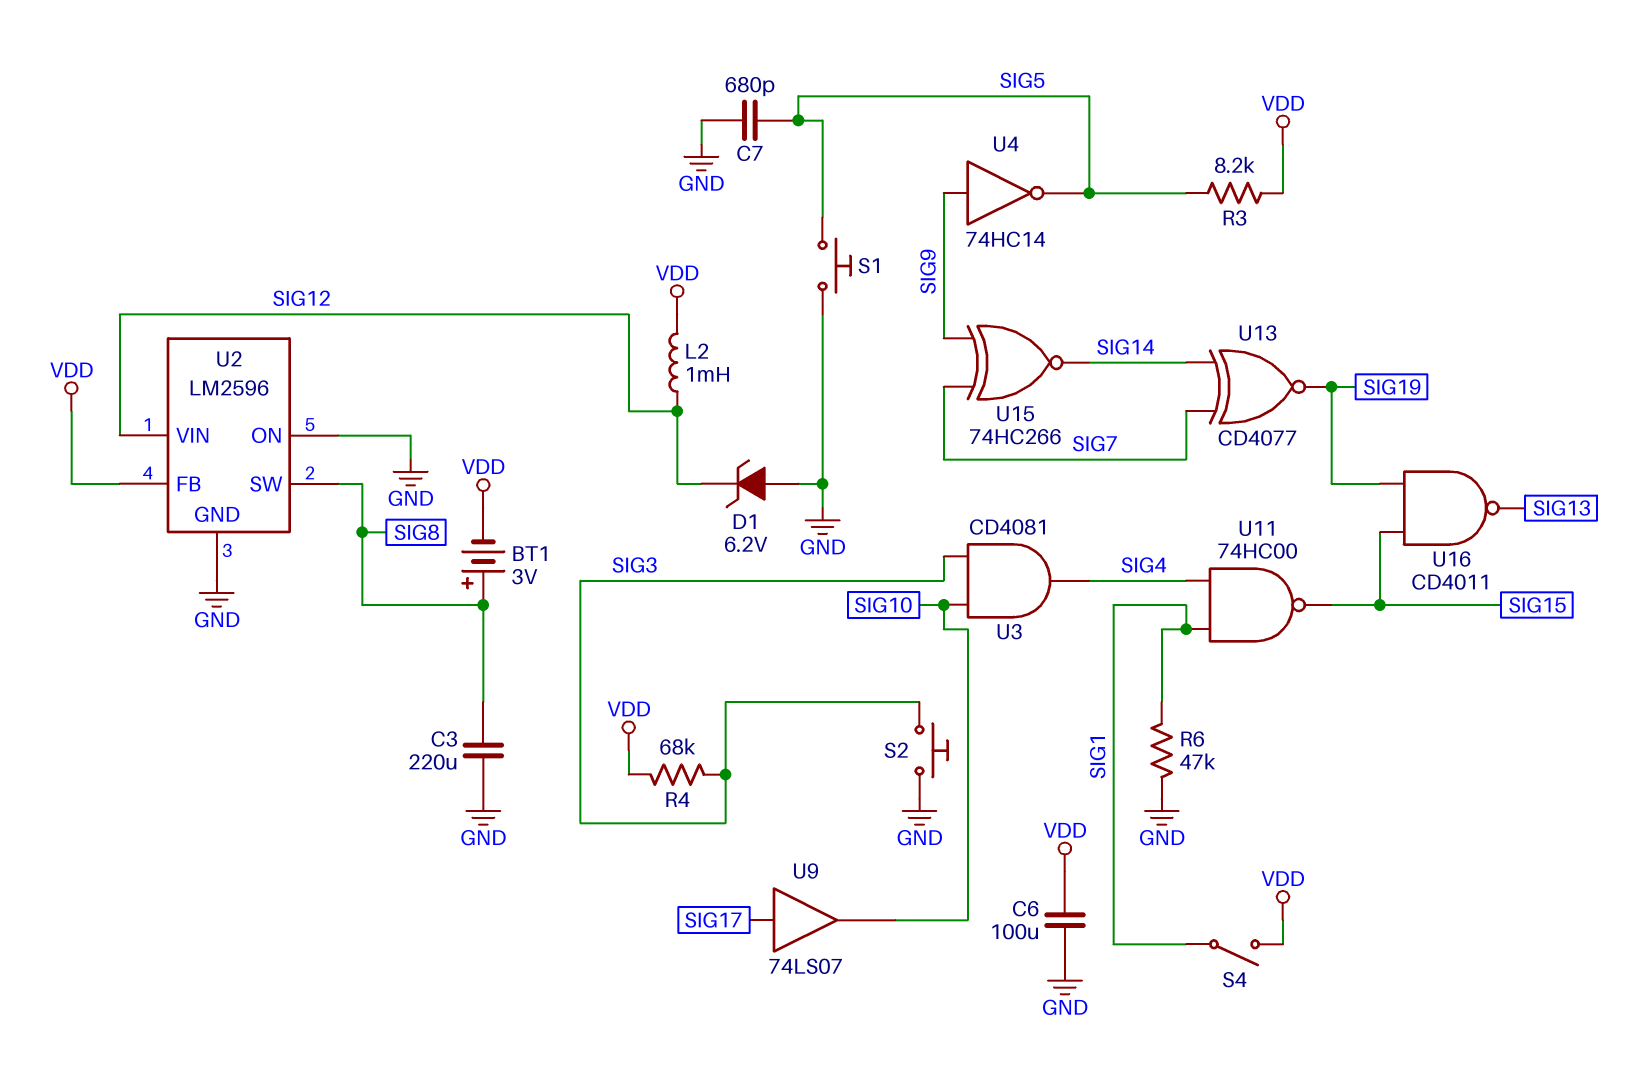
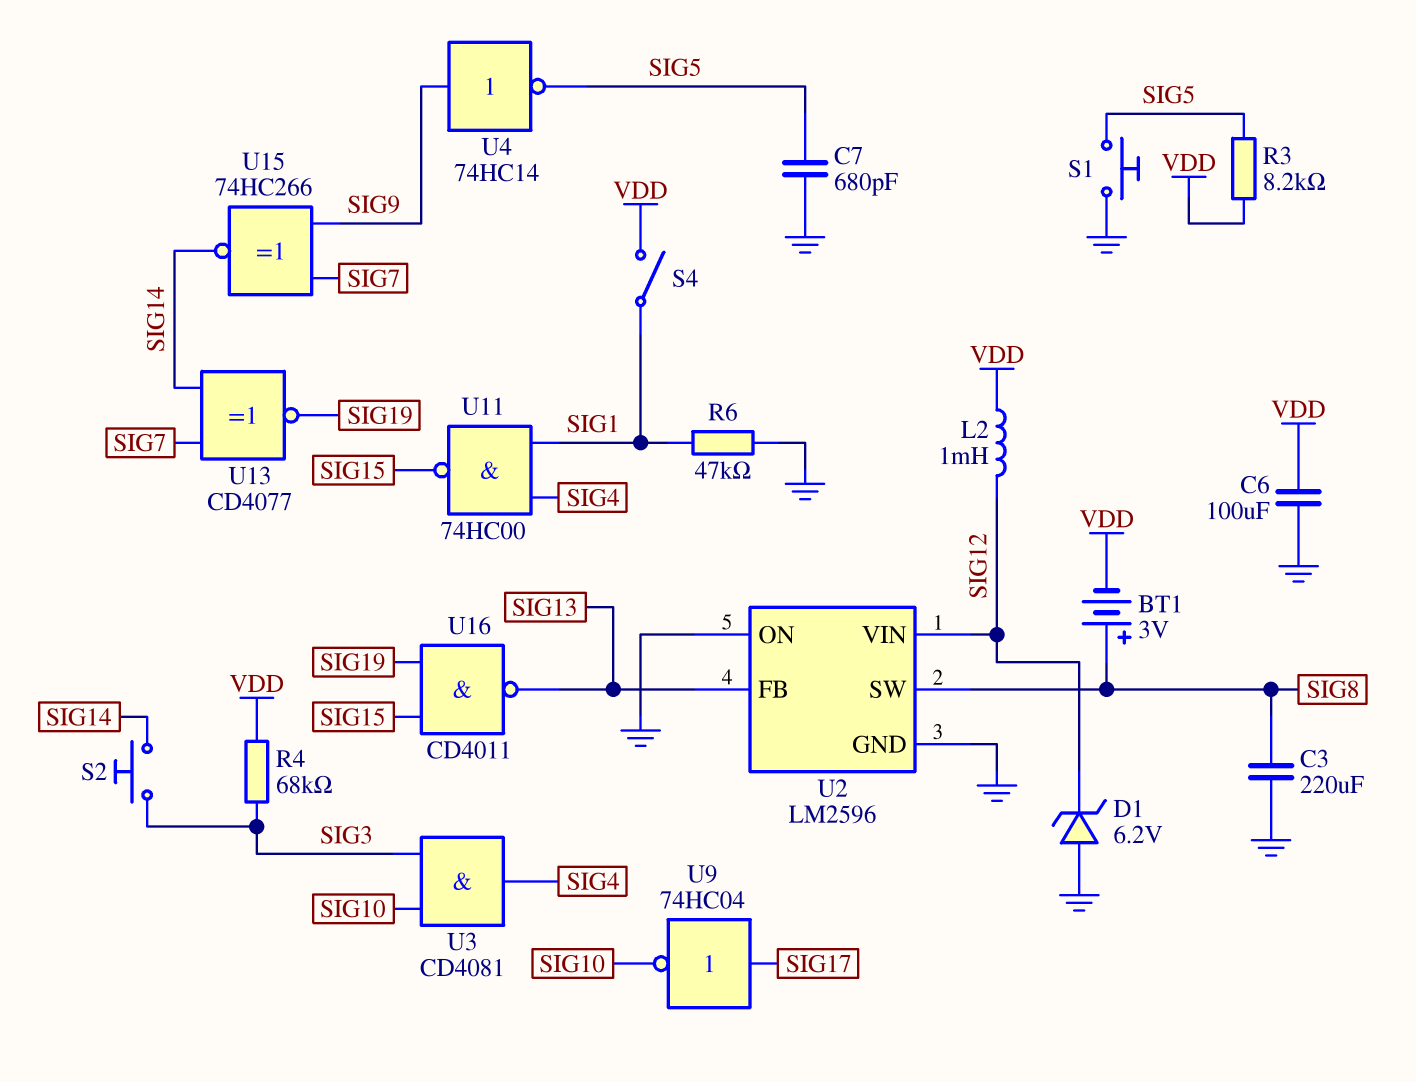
S2: button (GND, SIG3) -> button (SIG3, SIG14)
U2 pin FB: VDD -> SIG13
U9: buffer 74LS07 (in SIG17, out SIG10) -> NOT 74HC04 (in SIG17, out SIG10)

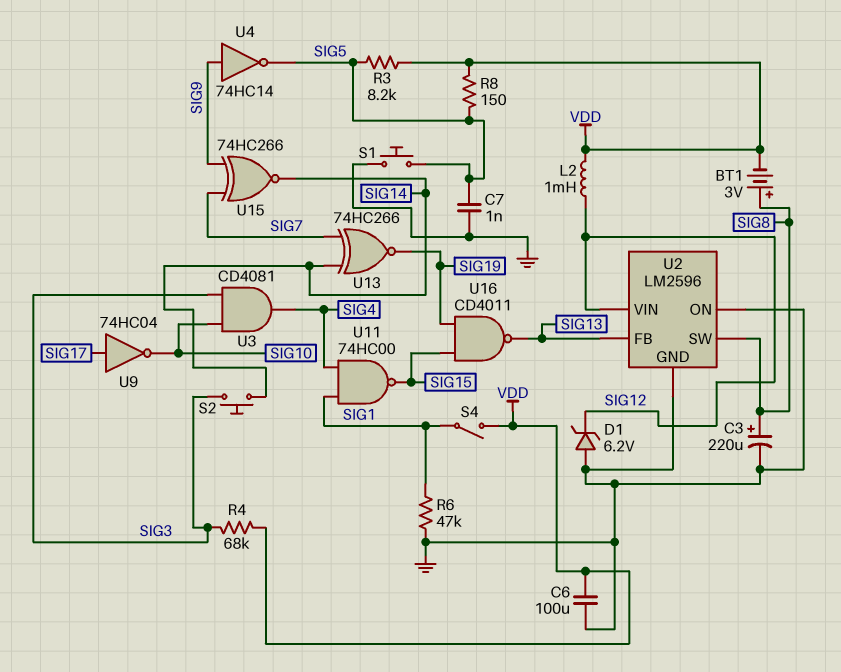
C3: 220uF (GND, SIG8) -> 220uF (plus SIG8, minus GND)
C7: 680pF (GND, SIG5) -> 1nF (GND, SIG5)
R8: none -> 150 (SIG5, VDD)
U13: XNOR CD4077 (in SIG7, in SIG14, out SIG19) -> XNOR 74HC266 (in SIG7, in SIG14, out SIG19)

